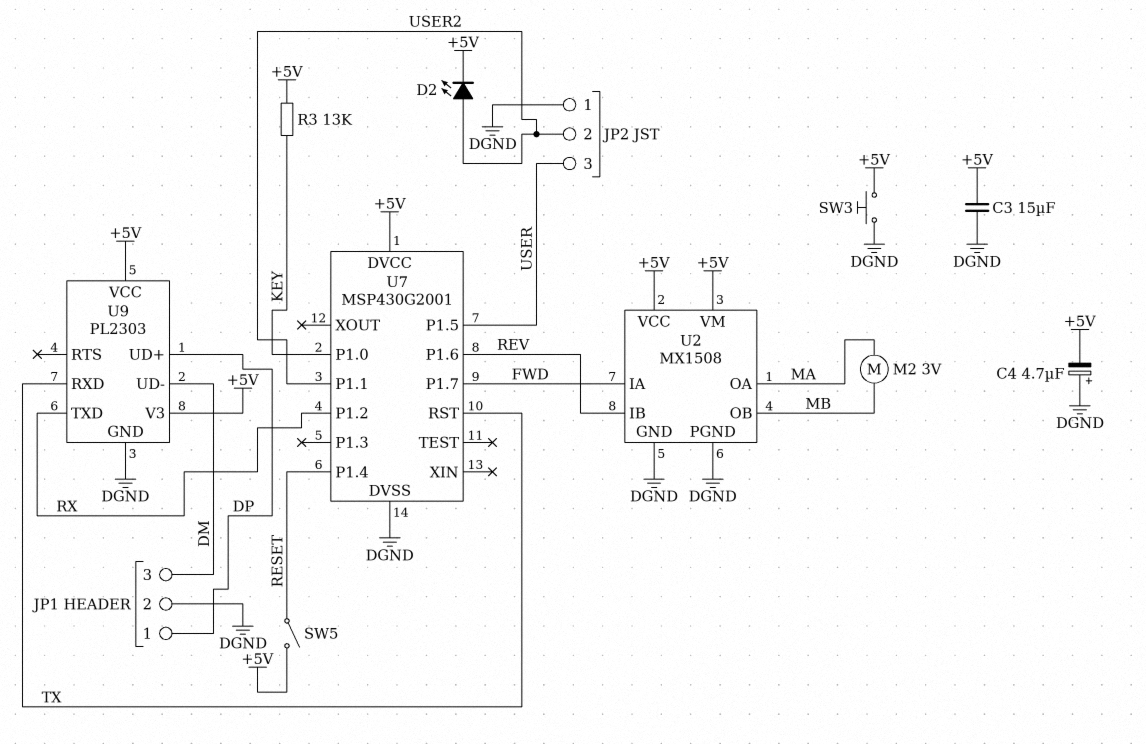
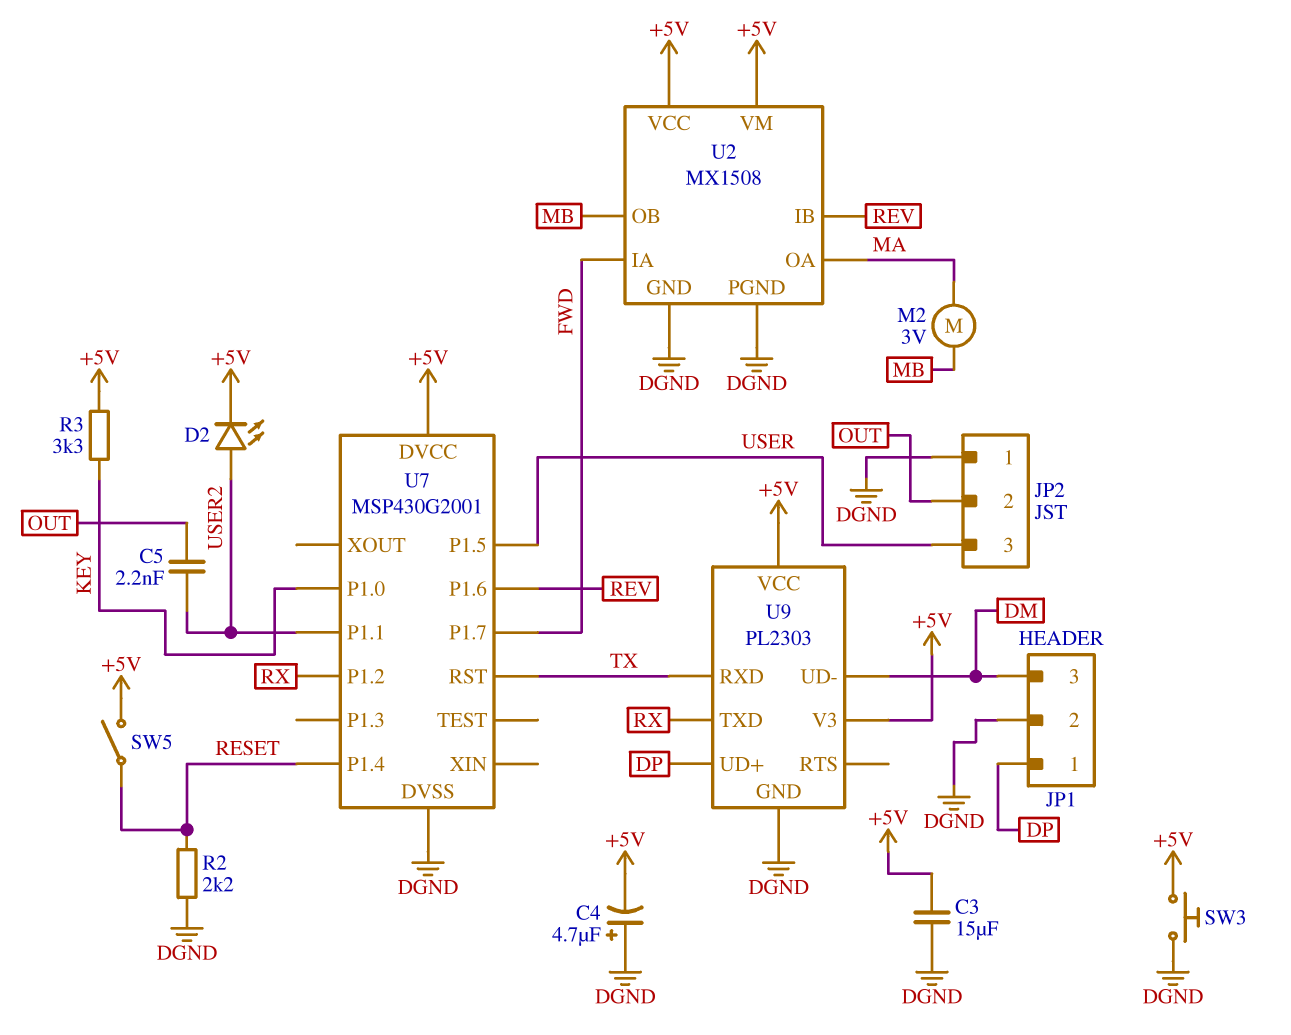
C5: none -> 2.2nF (OUT, USER2)
JP2 pin 2: USER2 -> OUT
R2: none -> 2.2k (DGND, RESET)
R3: 13k (+5V, KEY) -> 3.3k (+5V, KEY)

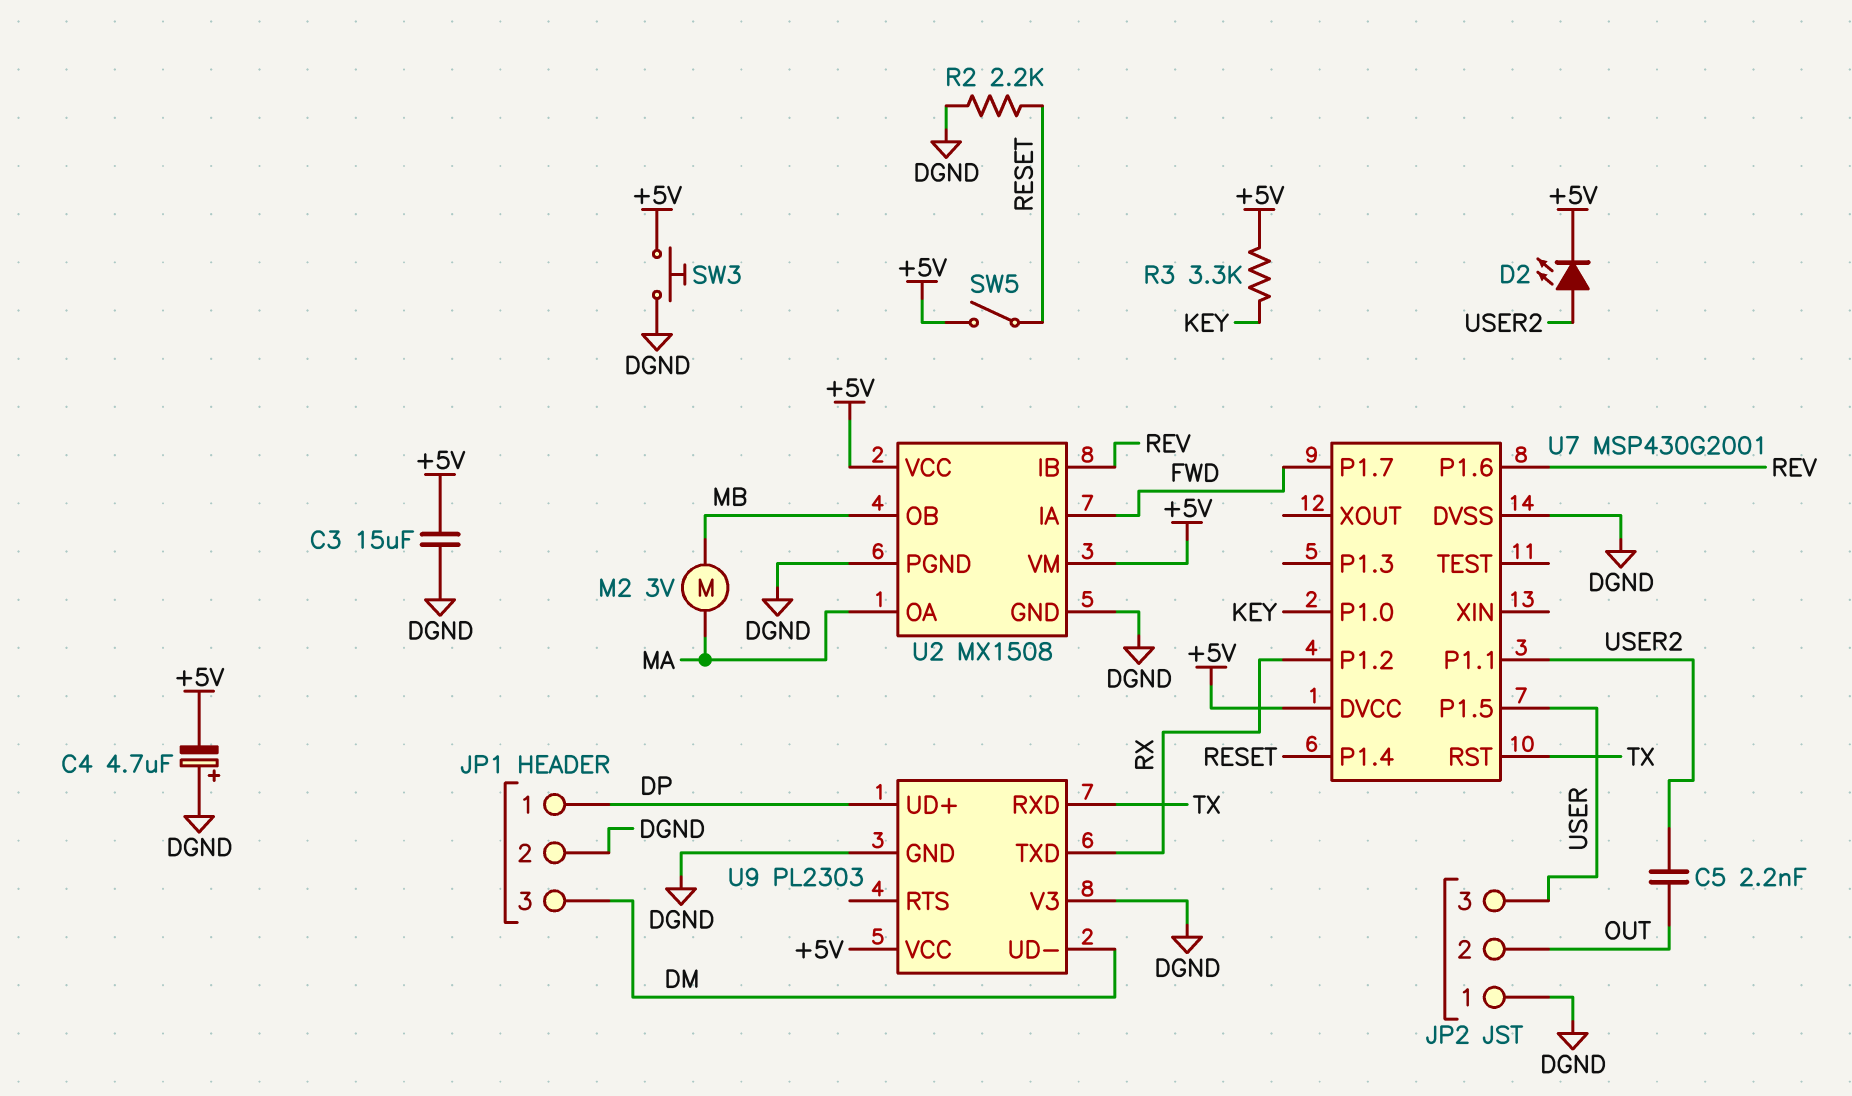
U9 pin V3: +5V -> DGND

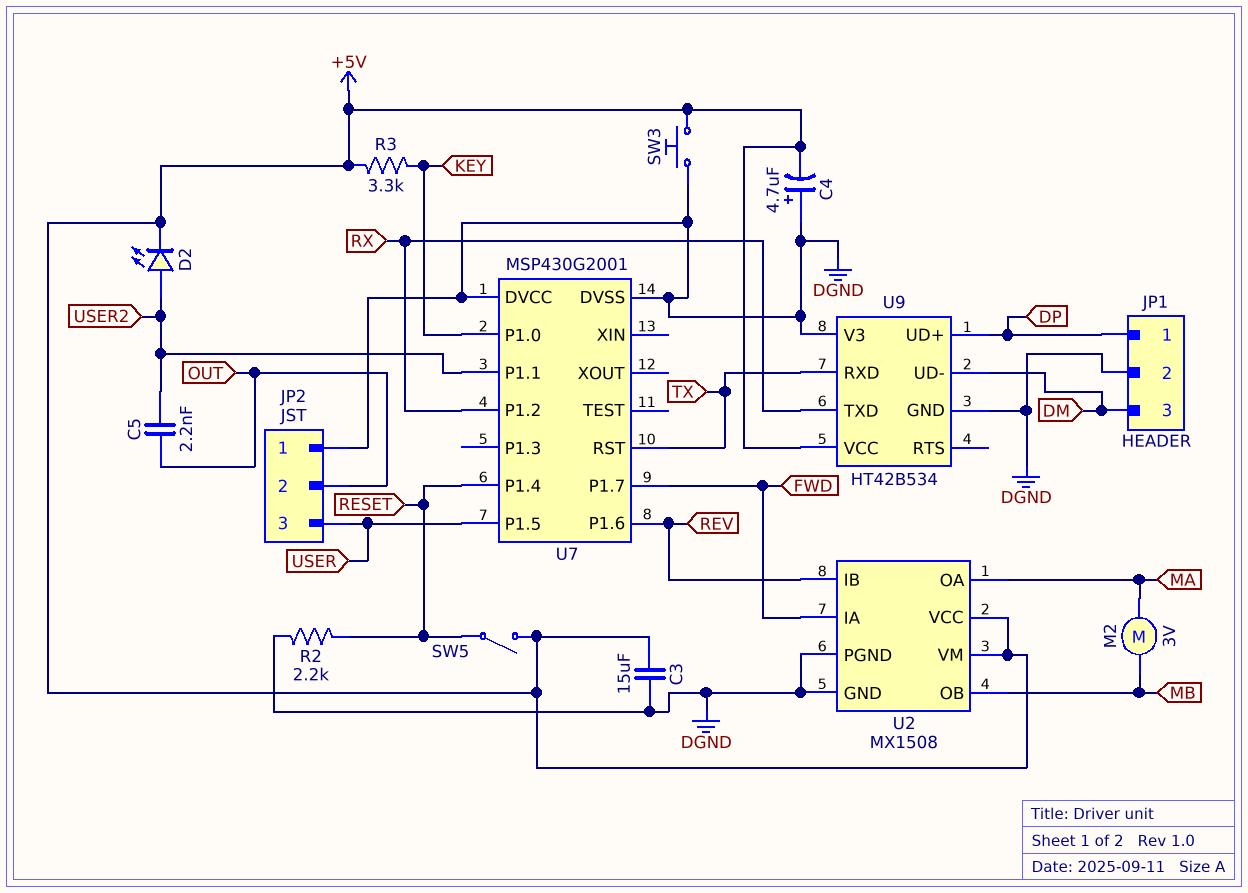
U7 pin DVCC: +5V -> DGND
U9: PL2303 -> HT42B534

